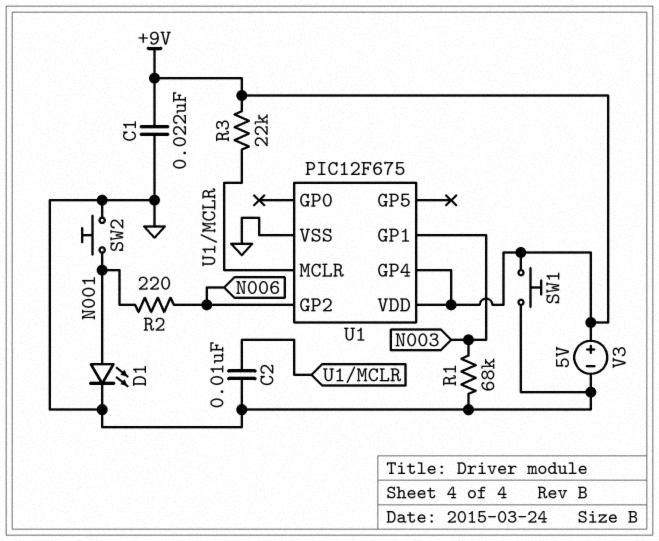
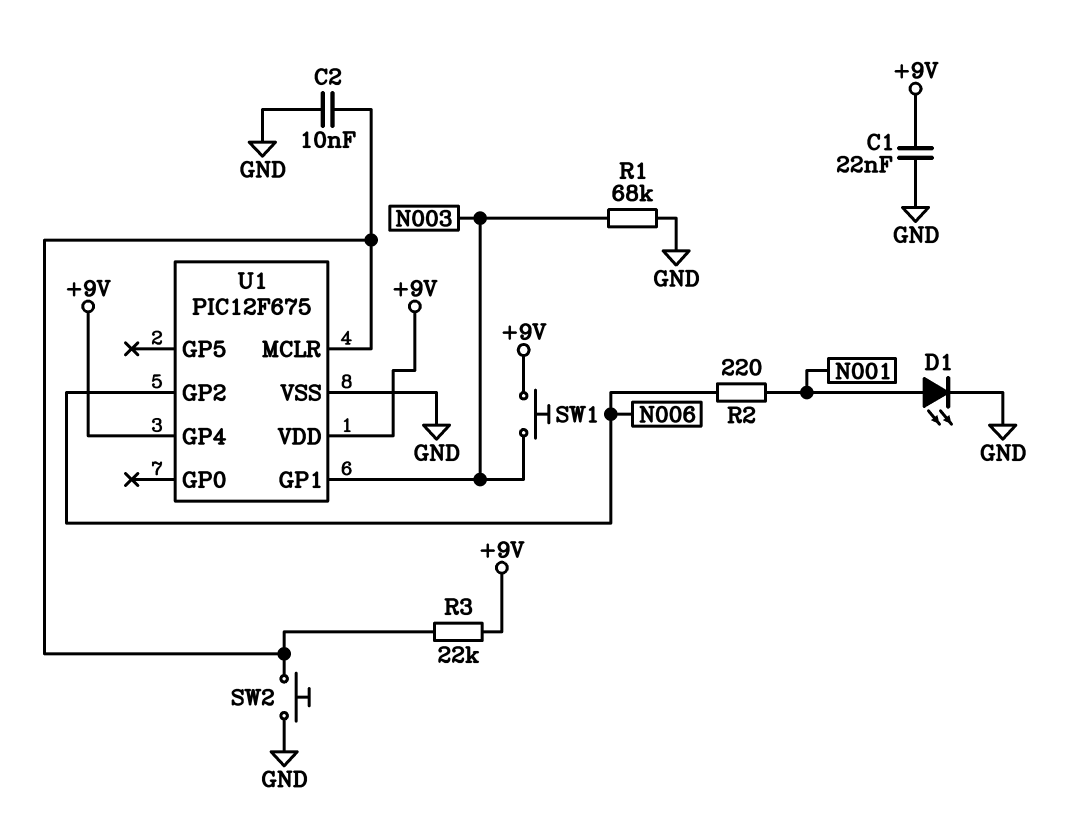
SW1: button (+9V, GND) -> button (+9V, N003)
SW2: button (GND, N001) -> button (GND, U1/MCLR)
V3: 5V (plus +9V, minus GND) -> none

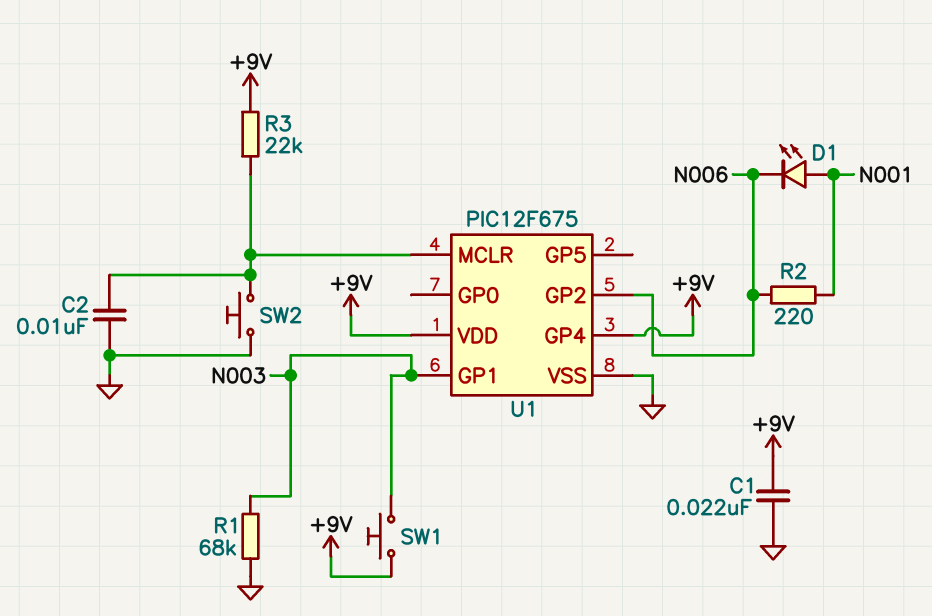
D1: LED (A N001, K GND) -> LED (A N001, K N006)

